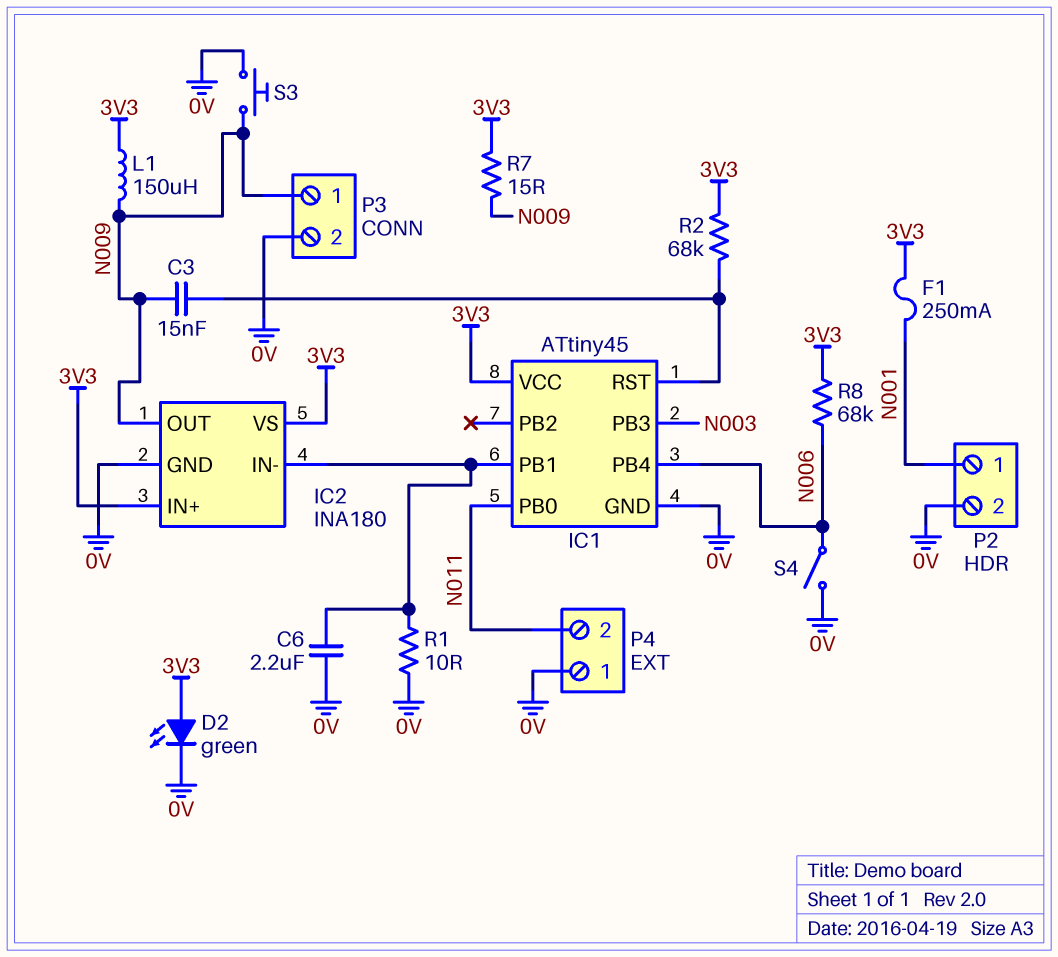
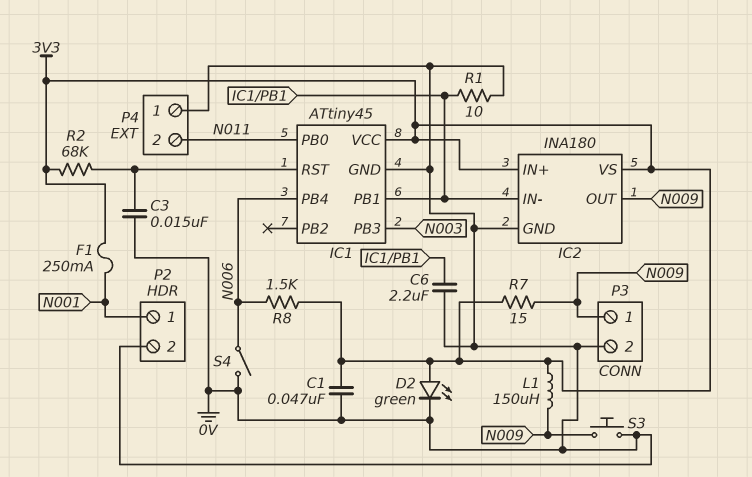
C1: none -> 47nF (0V, 3V3)
C3: 15nF (IC1/RST, N009) -> 15nF (0V, IC1/RST)
R8: 68k (3V3, N006) -> 1.5k (3V3, N006)

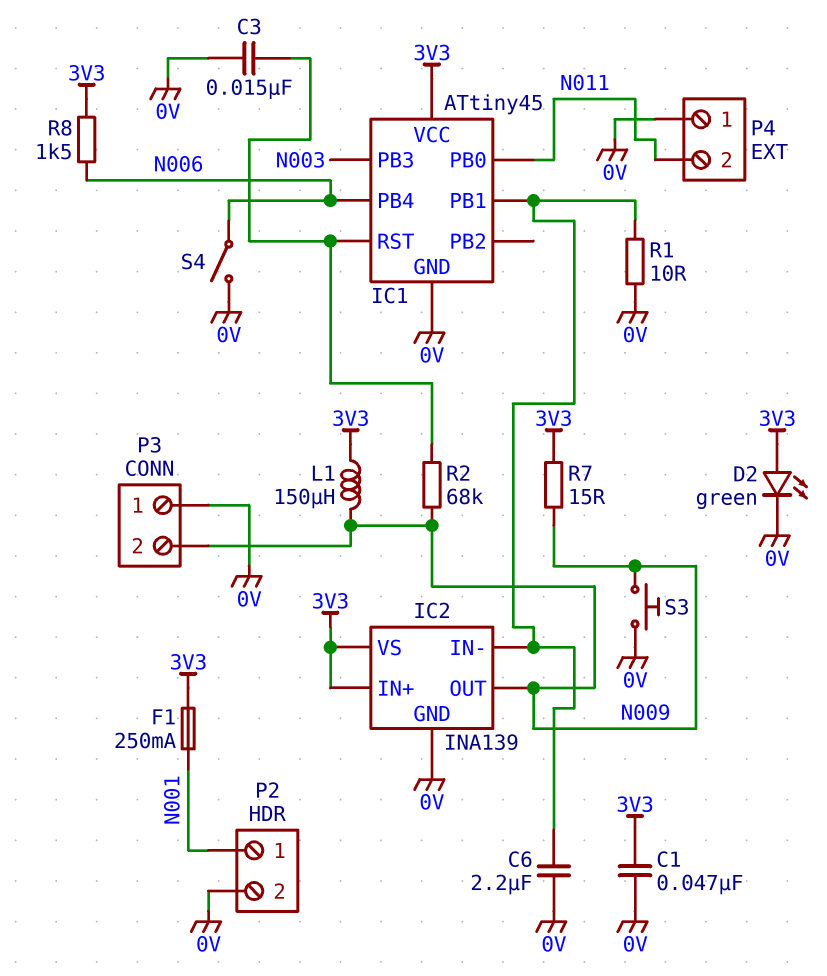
IC2: INA180 -> INA139
P3 pin 1: N009 -> 0V
P3 pin 2: 0V -> N009
R2: 68k (3V3, IC1/RST) -> 68k (IC1/RST, N009)

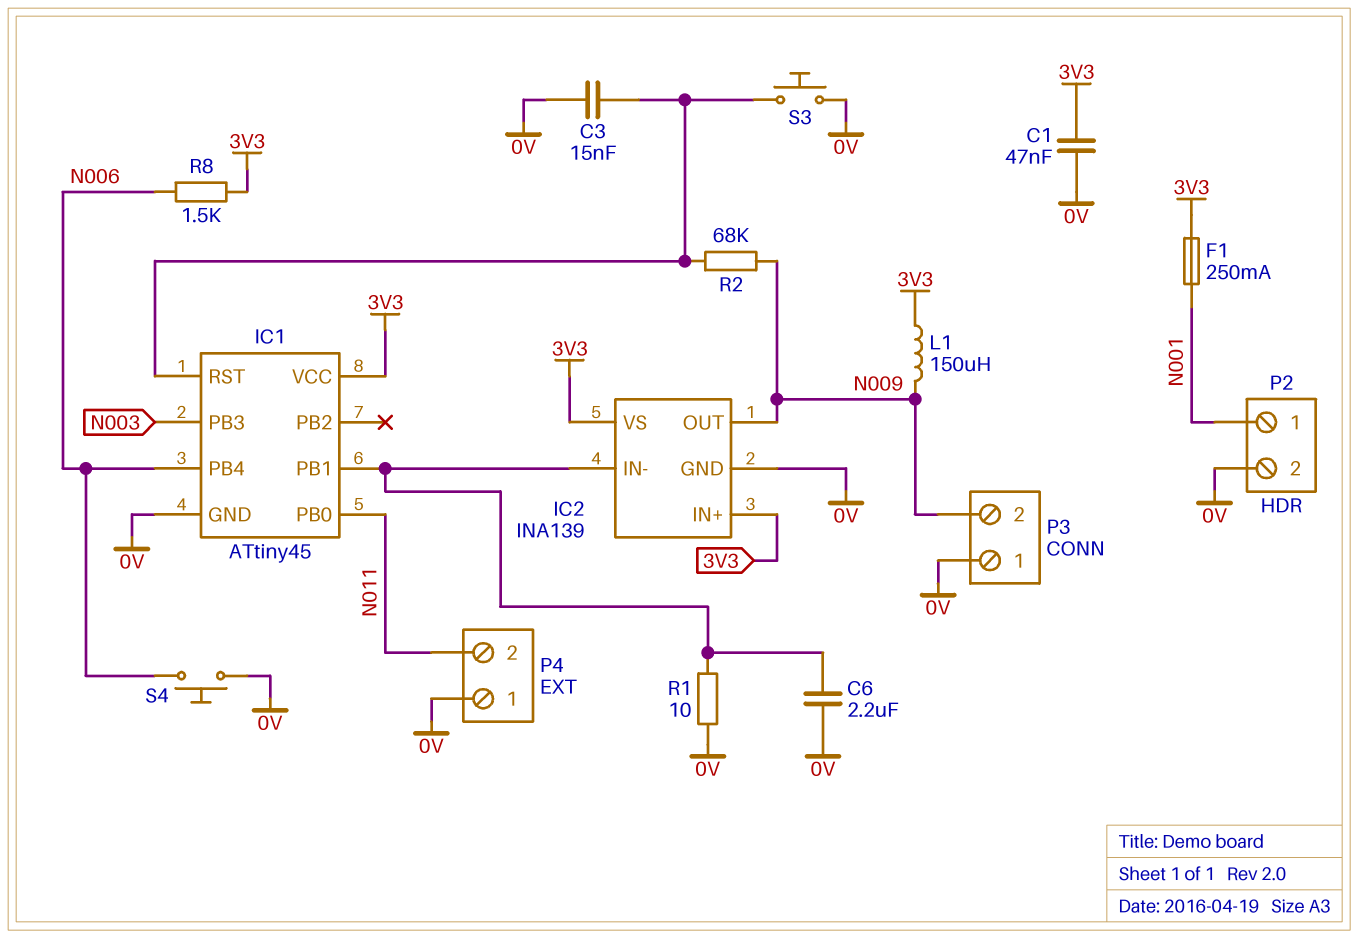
D2: LED green (A 3V3, K 0V) -> none
R7: 15 (3V3, N009) -> none
S3: button (0V, N009) -> button (0V, IC1/RST)
S4: switch (0V, N006) -> button (0V, N006)

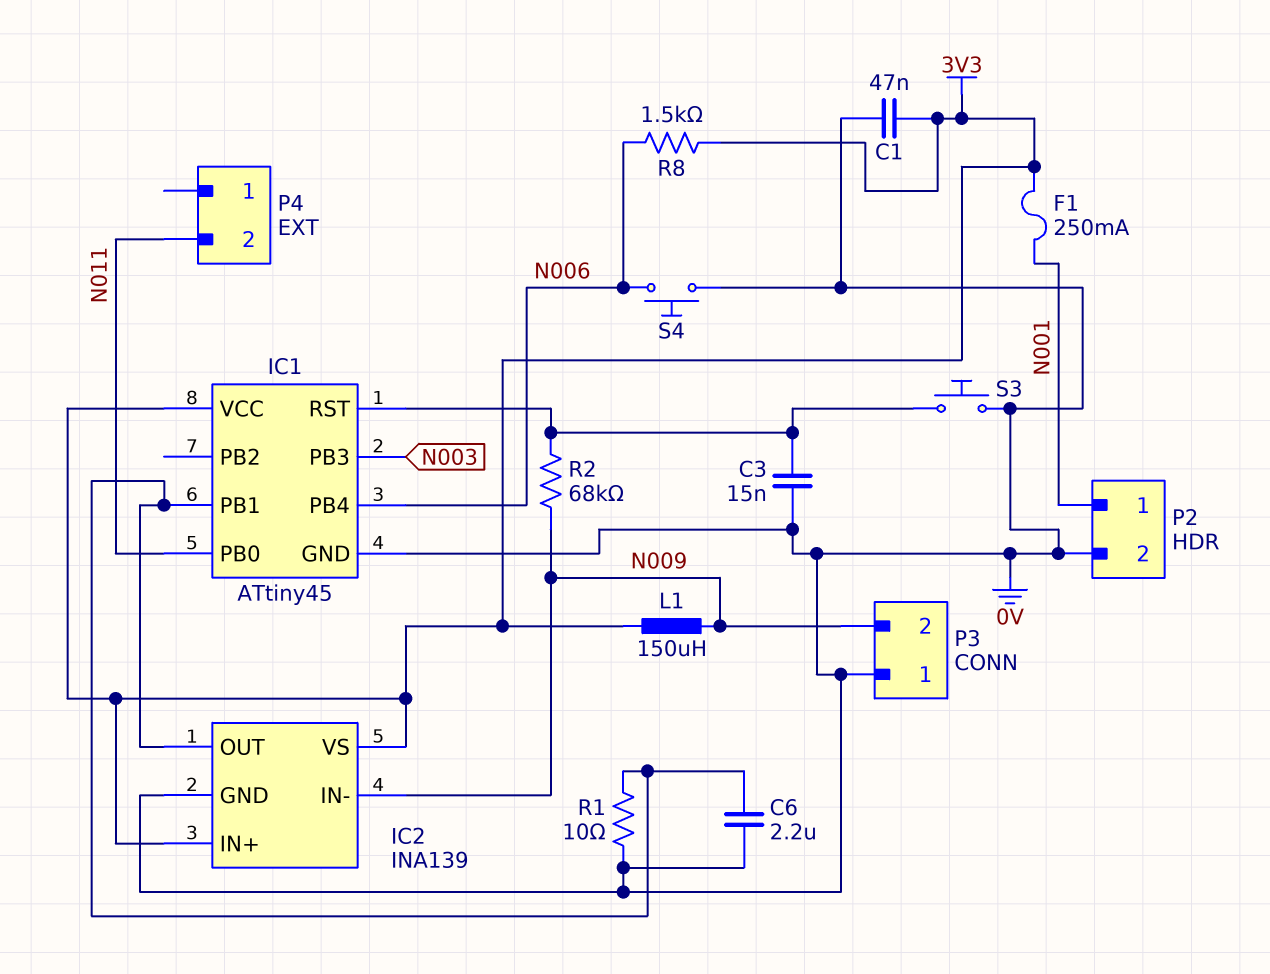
IC2 pin IN-: IC1/PB1 -> N009
IC2 pin OUT: N009 -> IC1/PB1
P4 pin 1: 0V -> none

